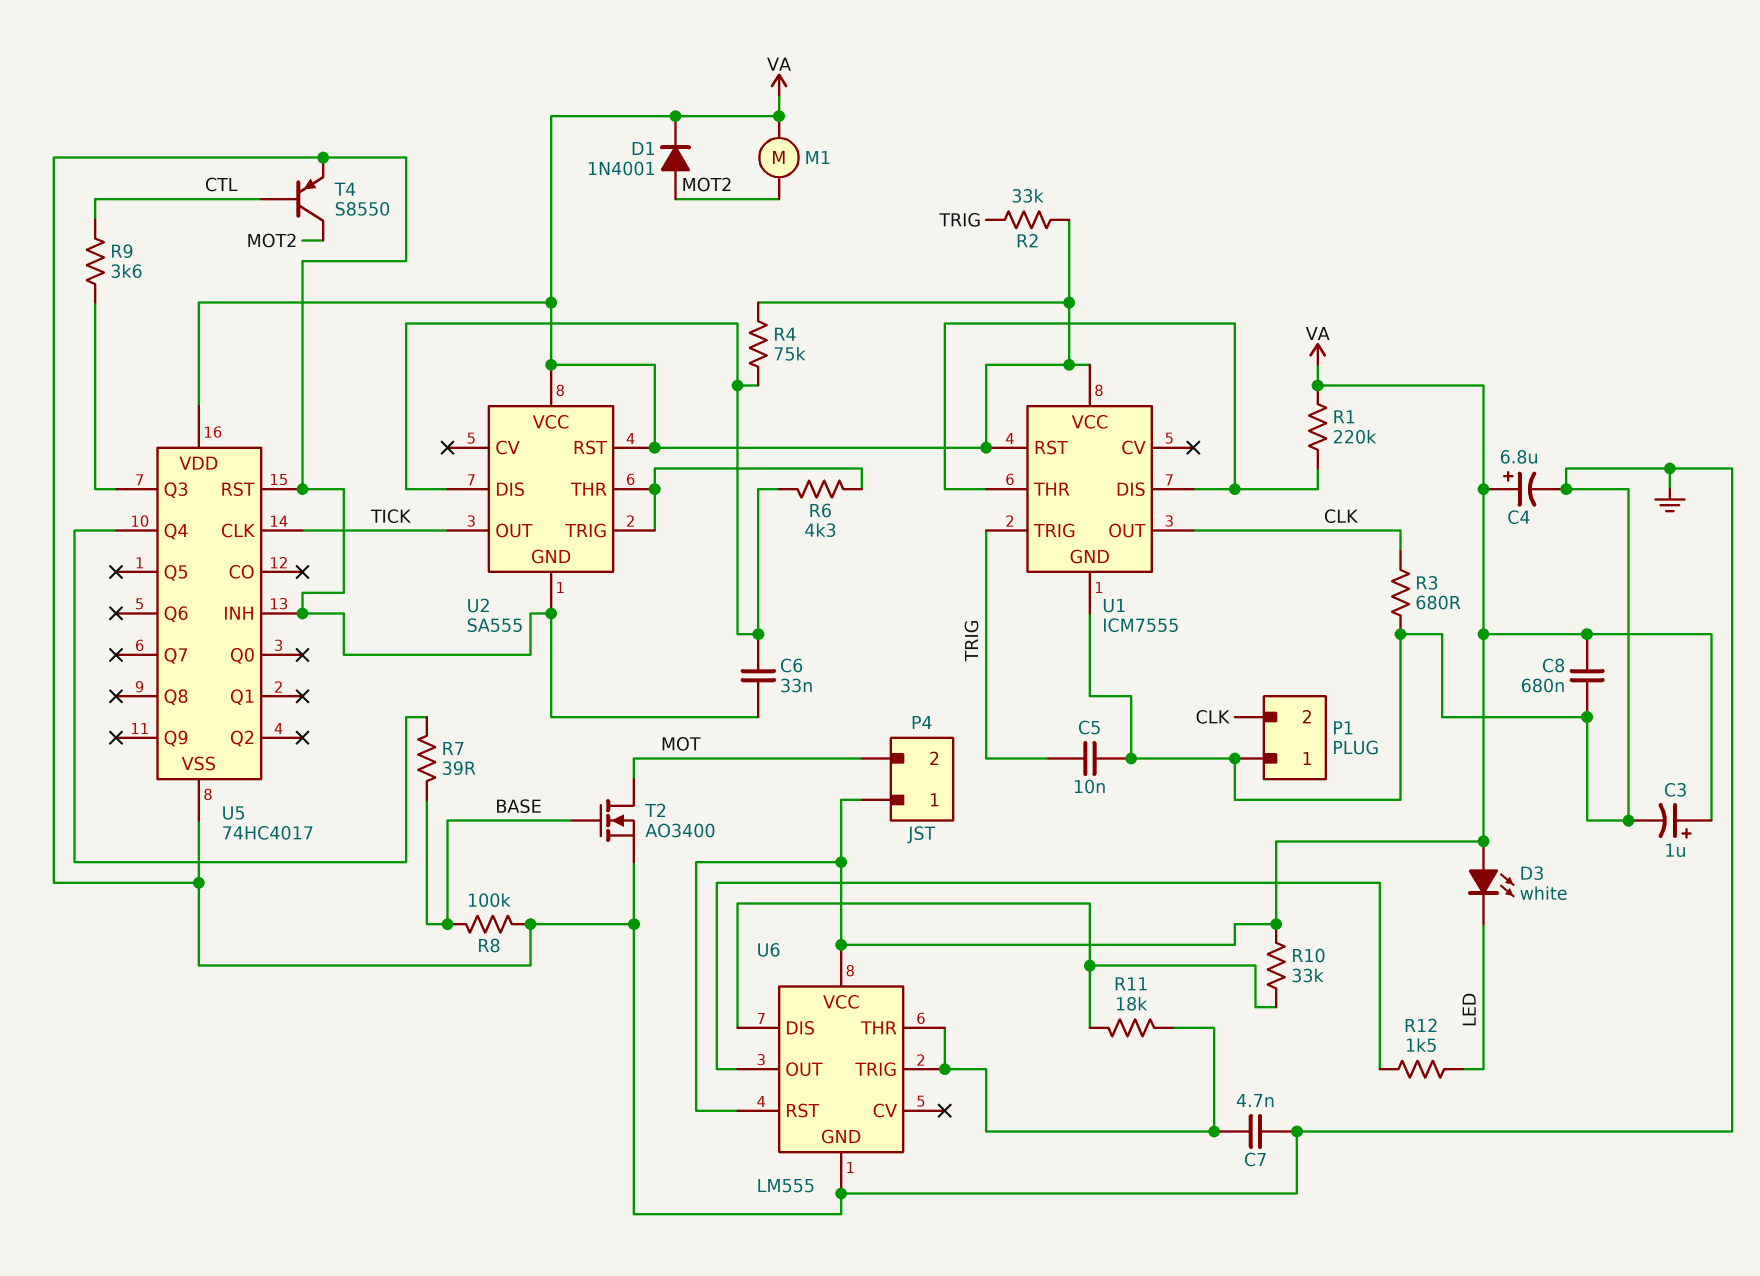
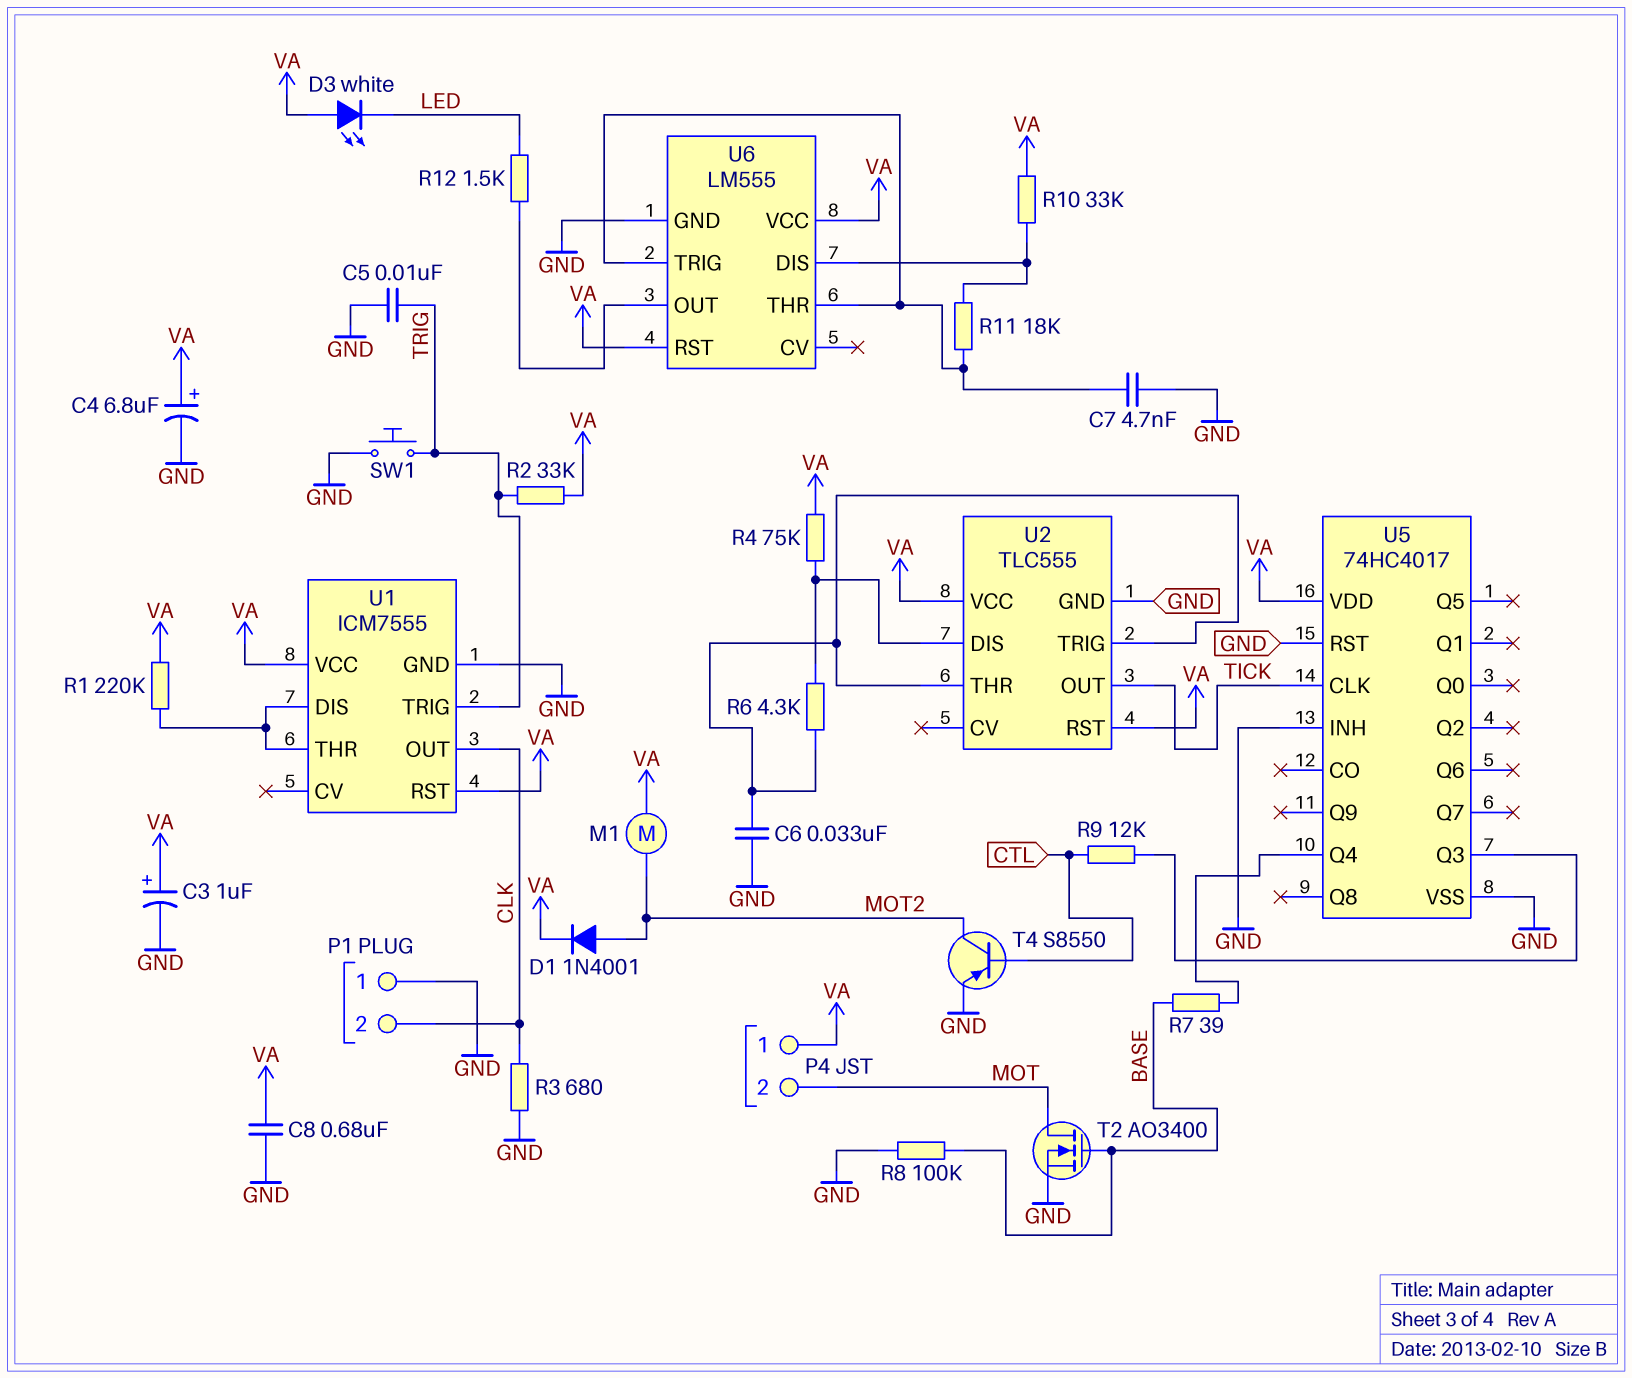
C6: 33nF (GND, U2/DIS) -> 33nF (GND, U2/THR)
R9: 3.6k (CTL, U5/Q3) -> 12k (CTL, U5/Q3)
SW1: none -> button (GND, TRIG)
U2: SA555 -> TLC555

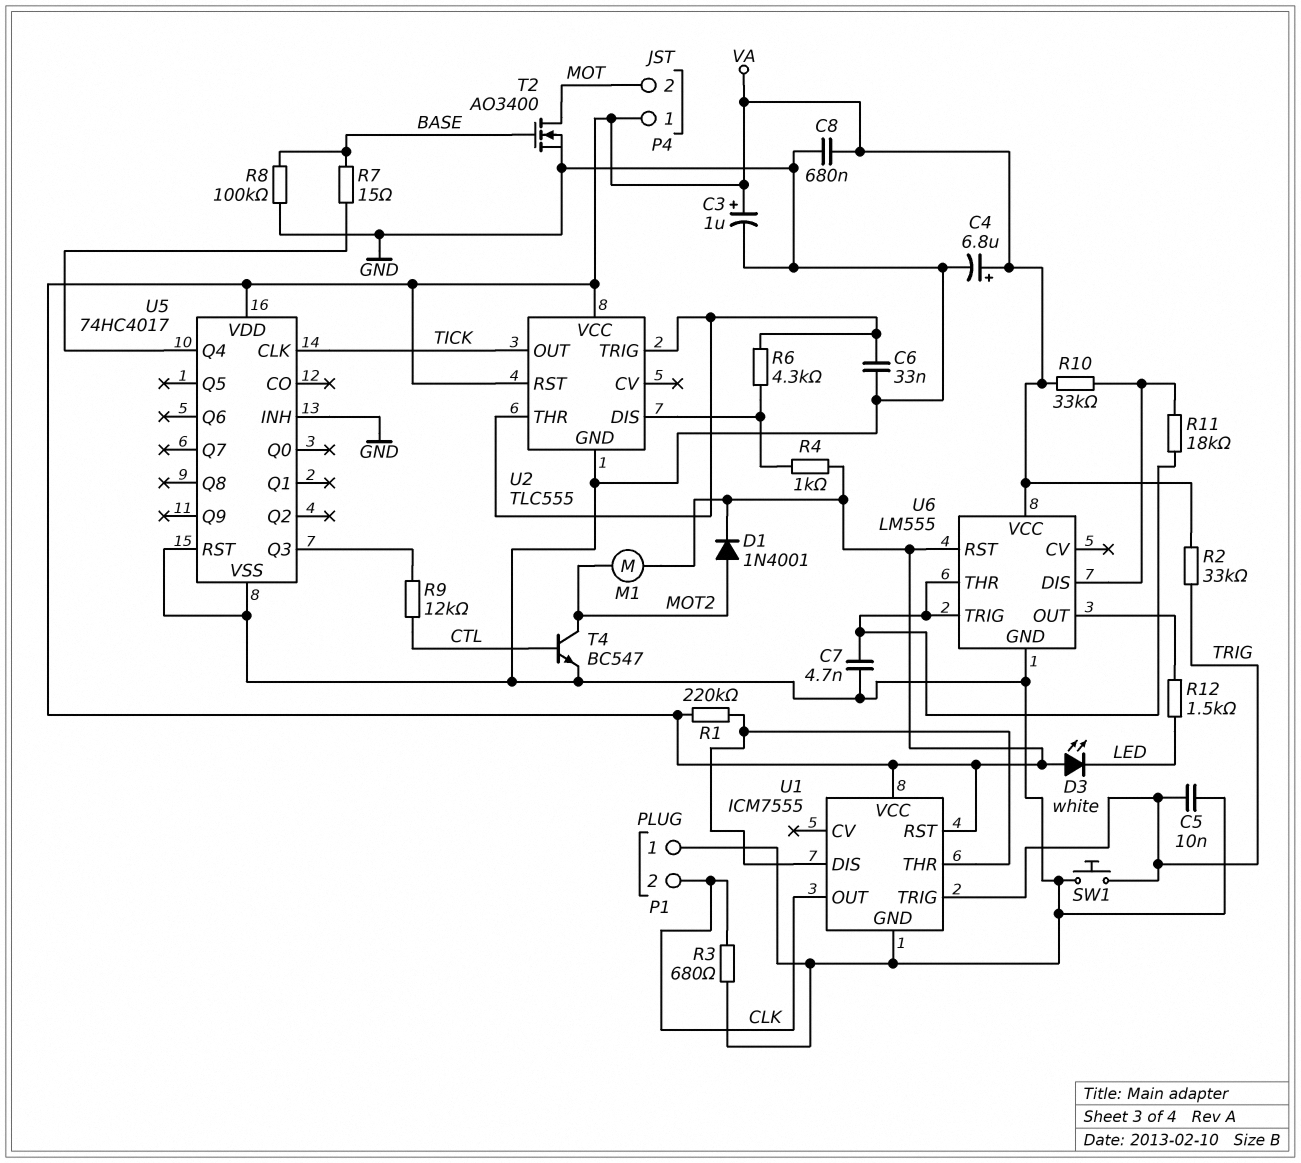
R4: 75k (U2/DIS, VA) -> 1k (U2/DIS, VA)
R7: 39 (BASE, U5/Q4) -> 15 (BASE, U5/Q4)
T4: PNP S8550 (B CTL, C MOT2, E GND) -> NPN BC547 (B CTL, C MOT2, E GND)

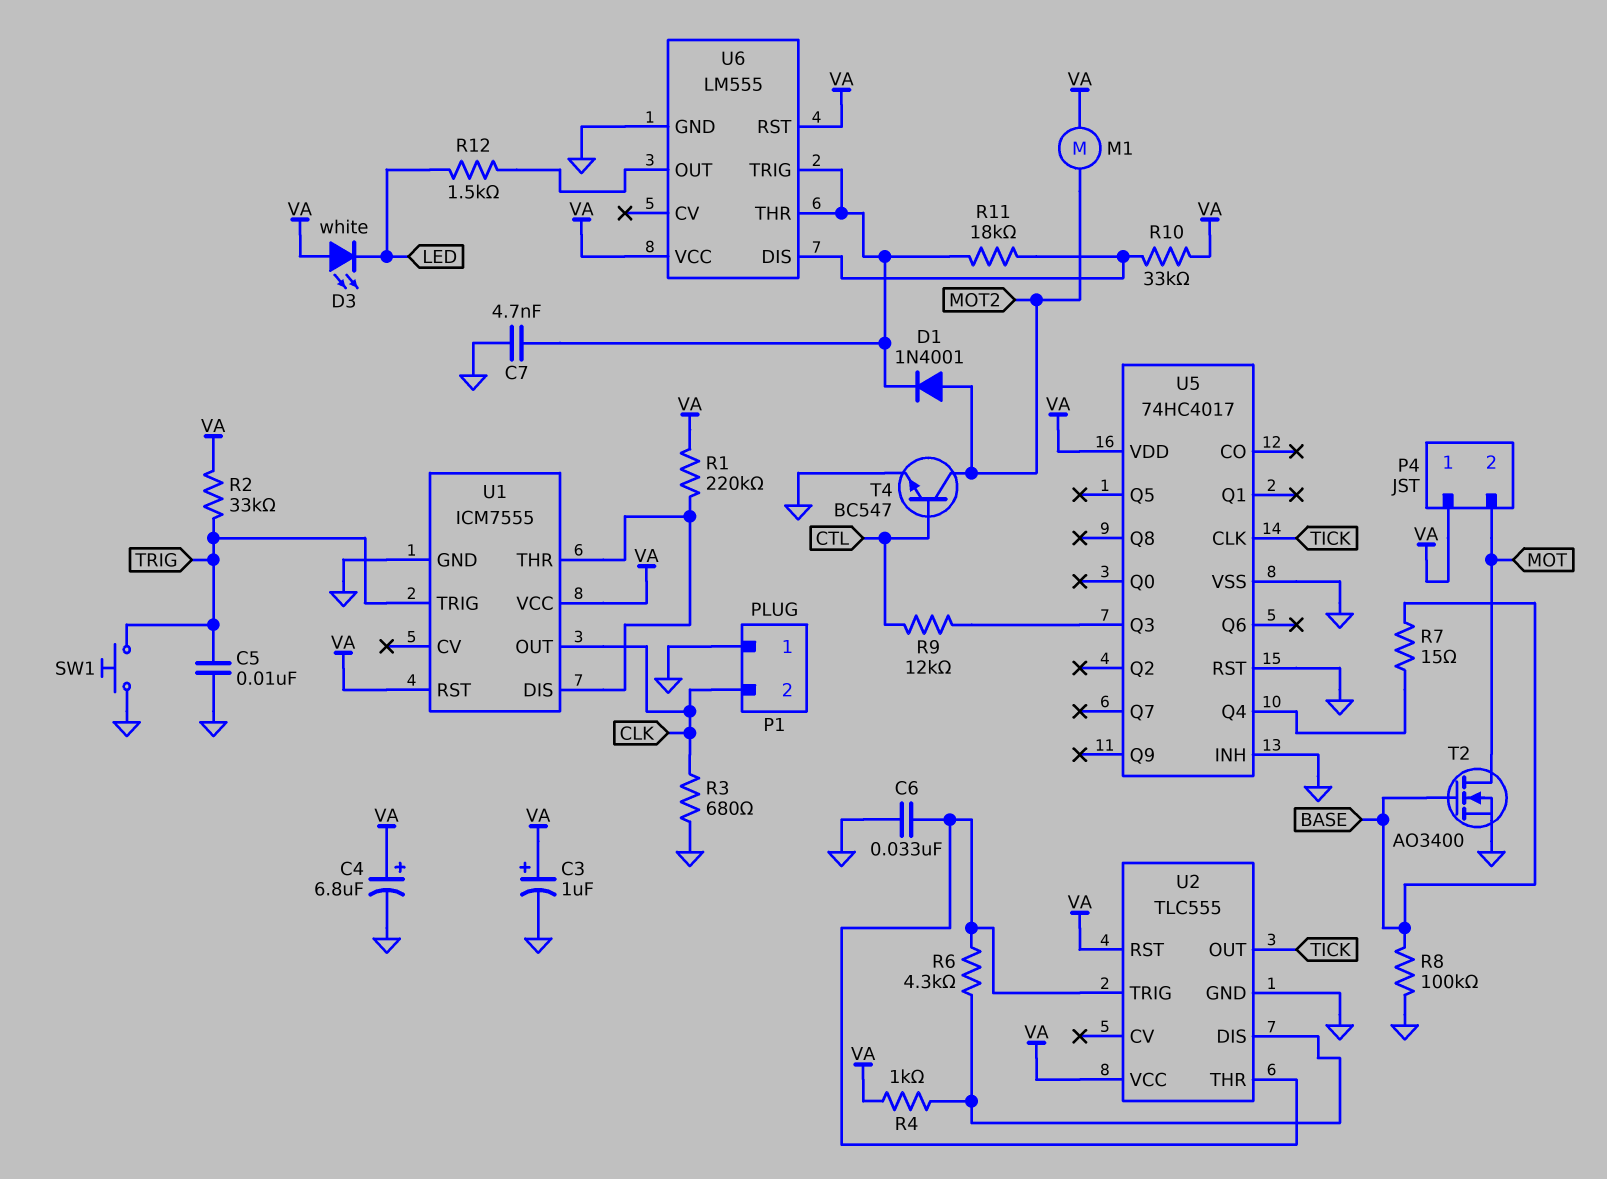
C8: 680nF (GND, VA) -> none
D1: diode 1N4001 (A MOT2, K VA) -> diode 1N4001 (A MOT2, K U6/THR)

